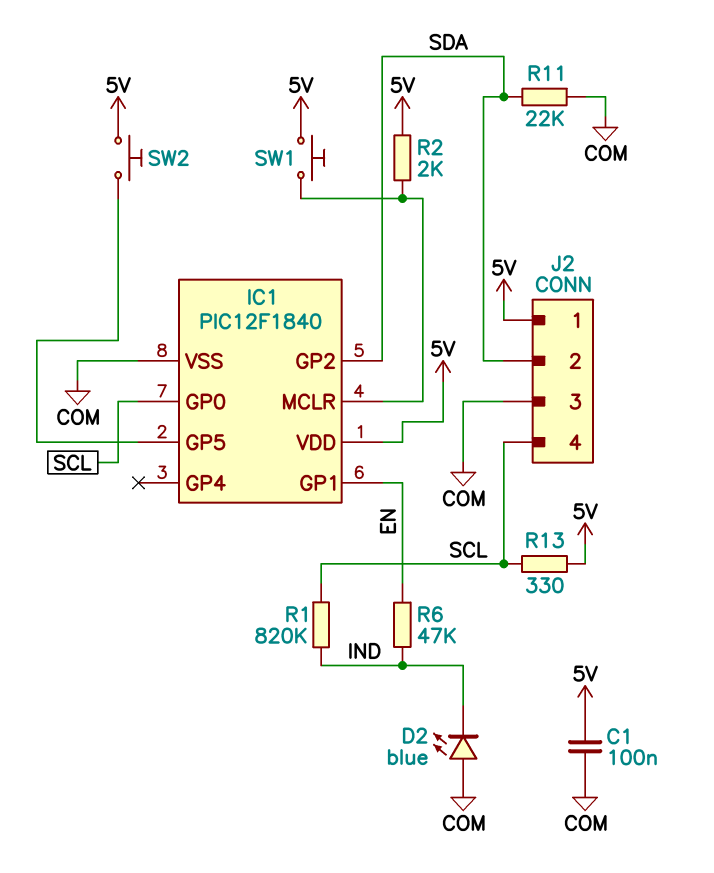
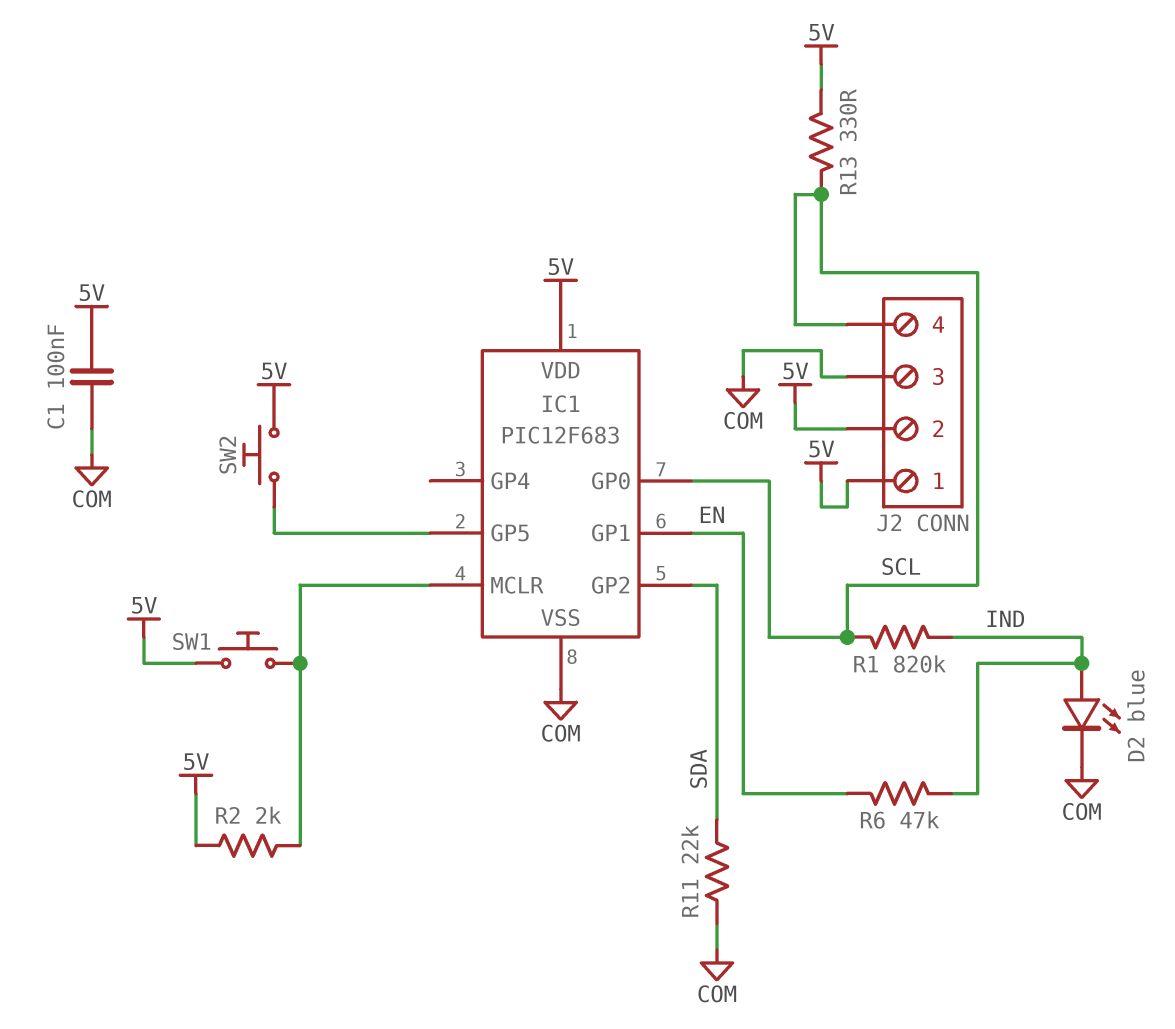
D2: LED blue (A COM, K IND) -> LED blue (A IND, K COM)
IC1: PIC12F1840 -> PIC12F683
J2 pin 2: SDA -> 5V

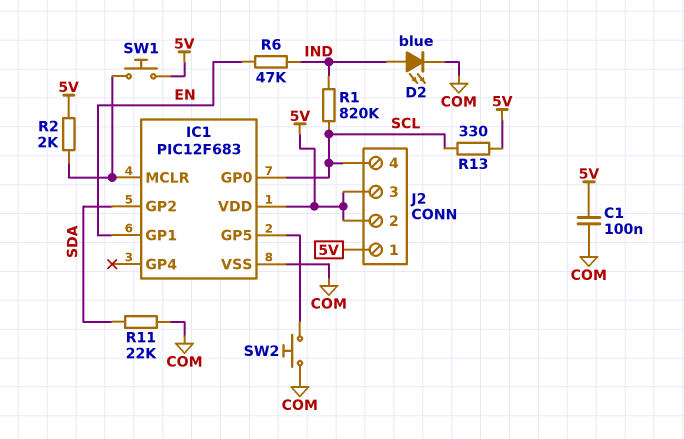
J2 pin 3: COM -> 5V
SW2: button (5V, IC1/GP5) -> button (COM, IC1/GP5)

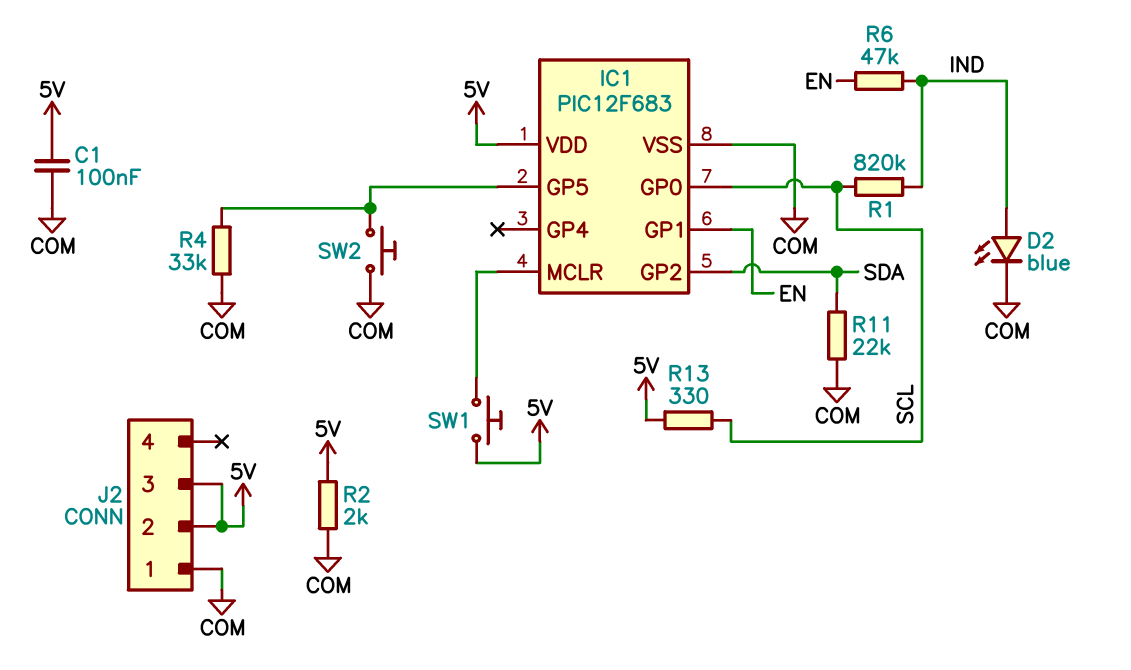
J2 pin 1: 5V -> COM
J2 pin 4: SCL -> none
R2: 2k (5V, IC1/MCLR) -> 2k (5V, COM)
R4: none -> 33k (COM, IC1/GP5)

